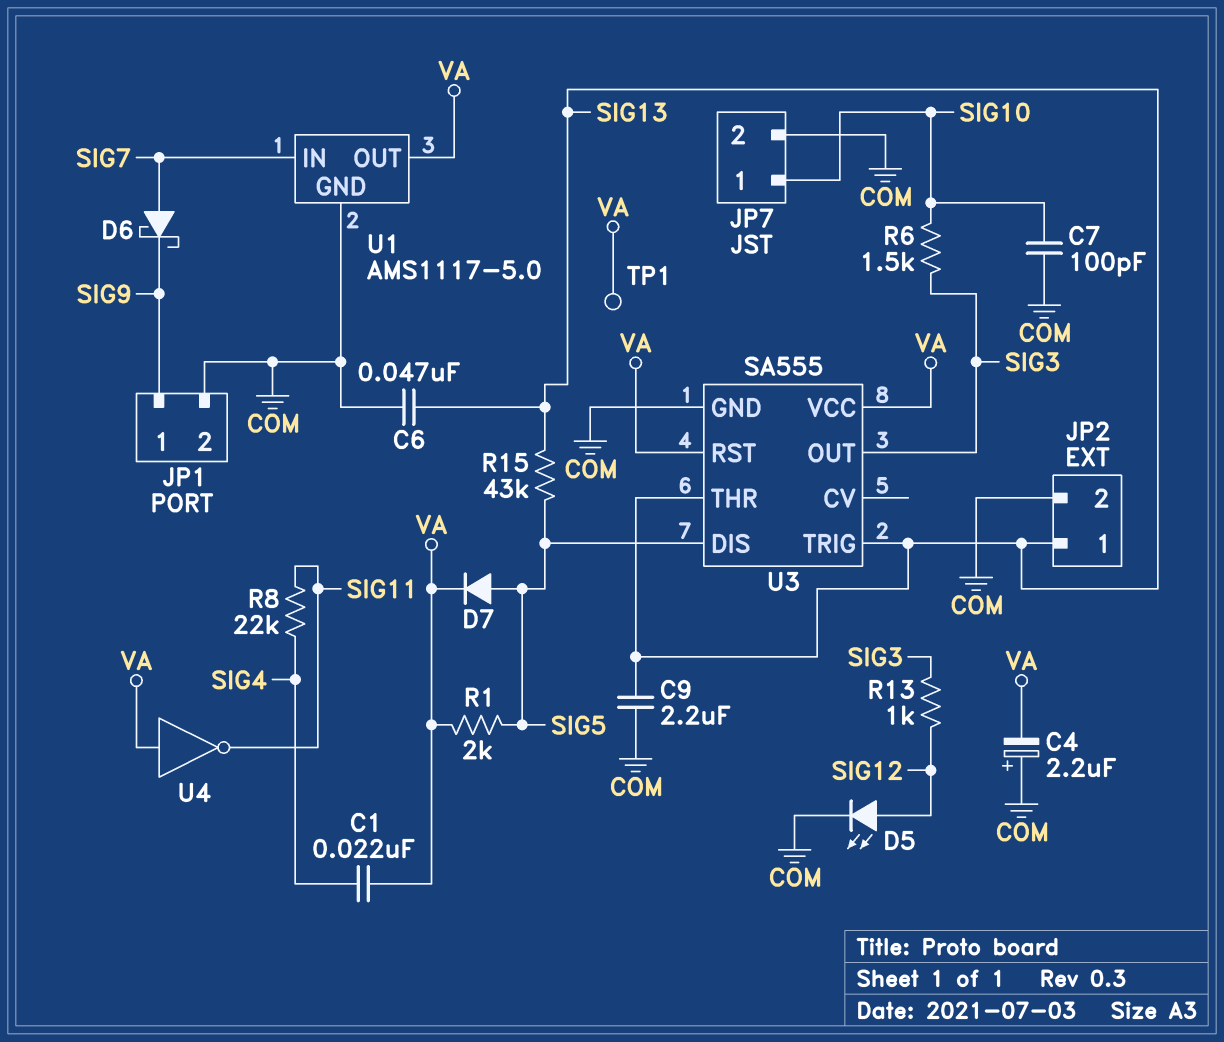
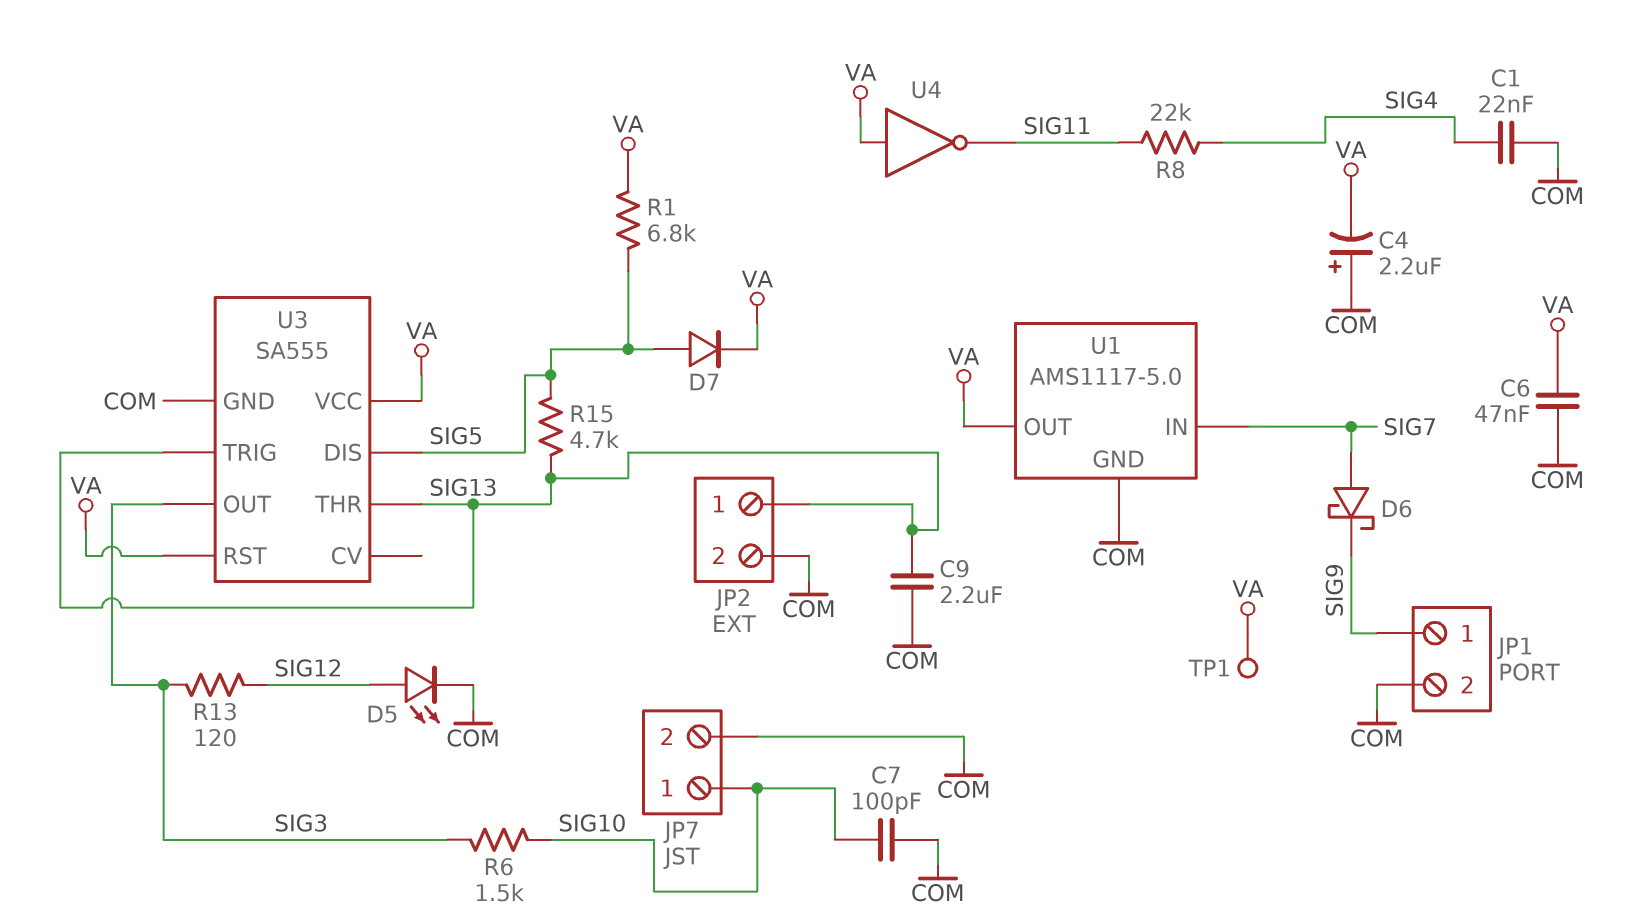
C1: 22nF (SIG4, VA) -> 22nF (COM, SIG4)
C6: 47nF (COM, SIG13) -> 47nF (COM, VA)
R1: 2k (SIG5, VA) -> 6.8k (SIG5, VA)
R13: 1k (SIG3, SIG12) -> 120 (SIG3, SIG12)
R15: 43k (SIG5, SIG13) -> 4.7k (SIG5, SIG13)

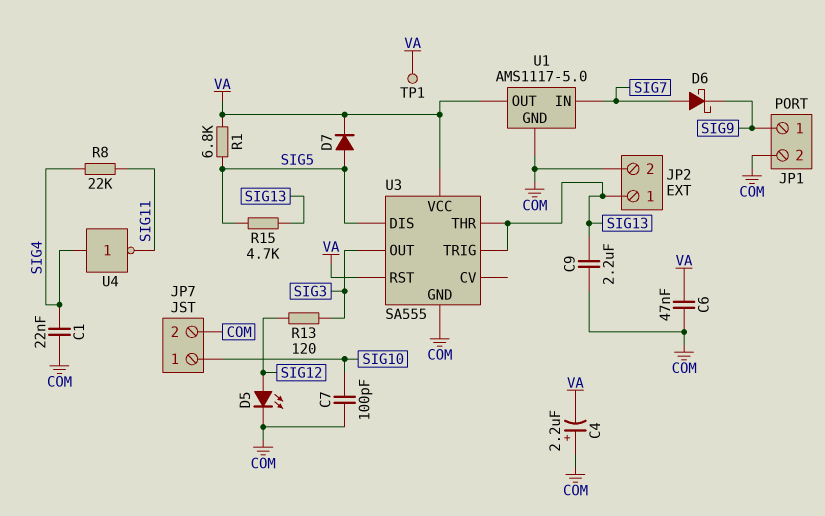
R6: 1.5k (SIG3, SIG10) -> none
U4: NOT (in VA, out SIG11) -> NOT (in SIG4, out SIG11)

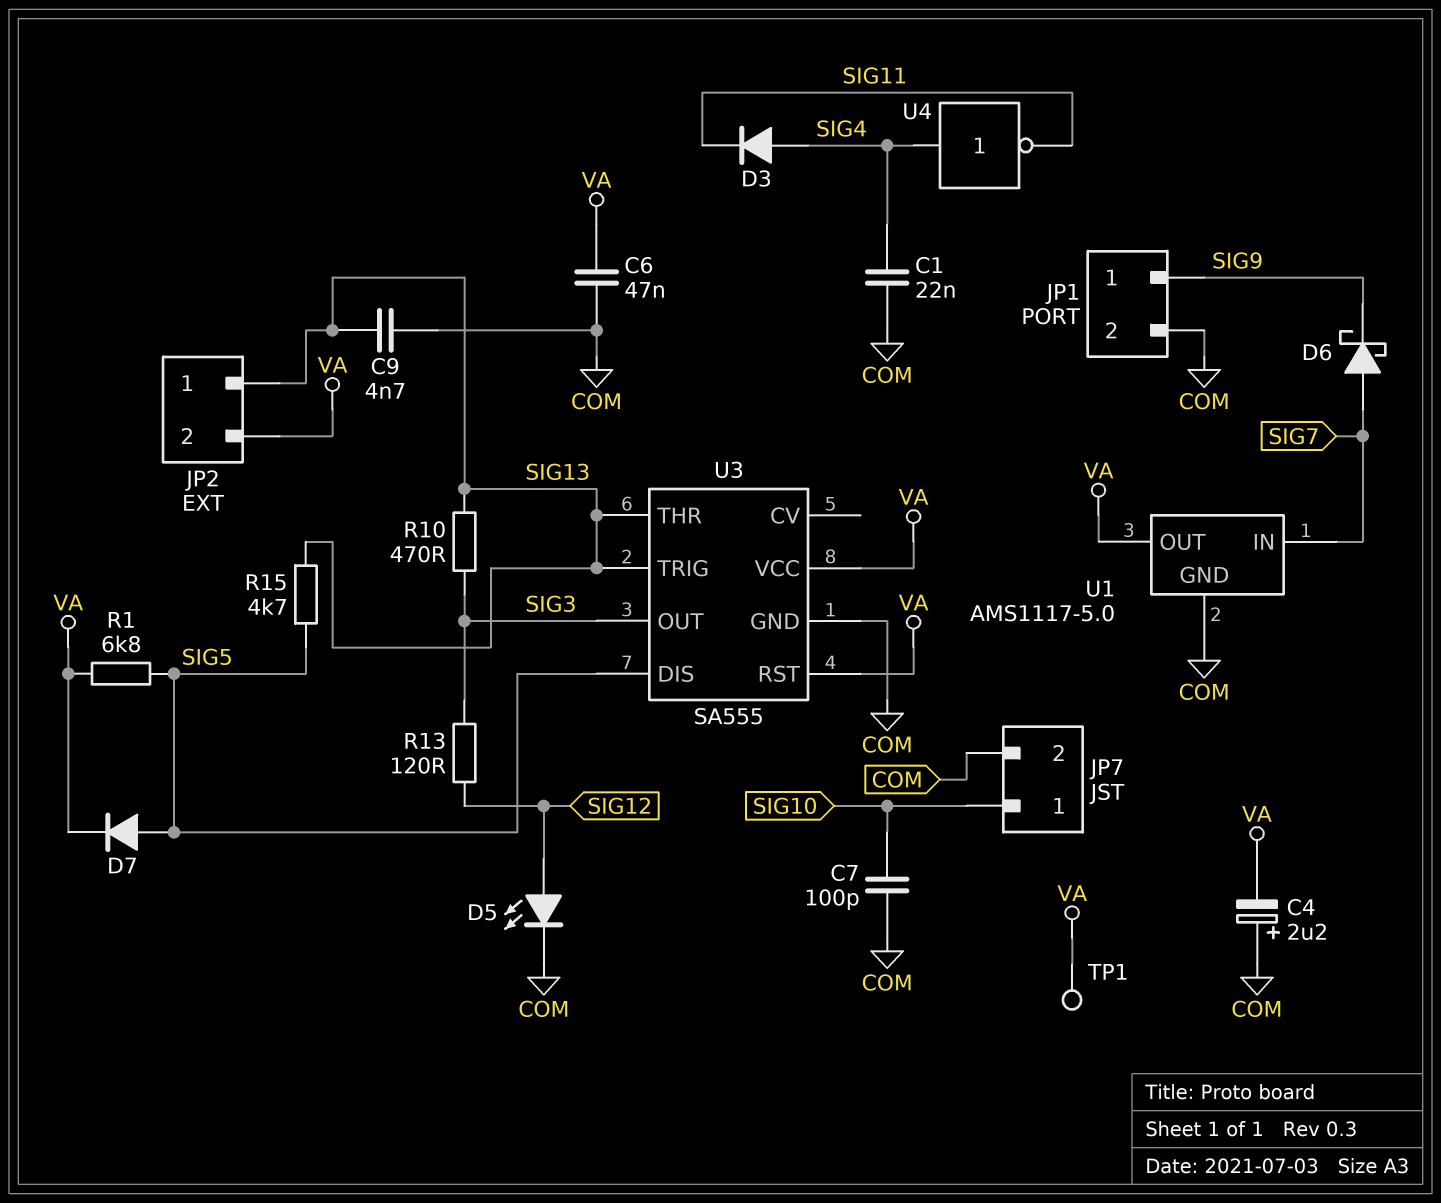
C9: 2.2uF (COM, SIG13) -> 4.7nF (COM, SIG13)
D3: none -> diode (A SIG4, K SIG11)
JP2 pin 2: COM -> VA
R8: 22k (SIG4, SIG11) -> none
R10: none -> 470 (SIG3, SIG13)

